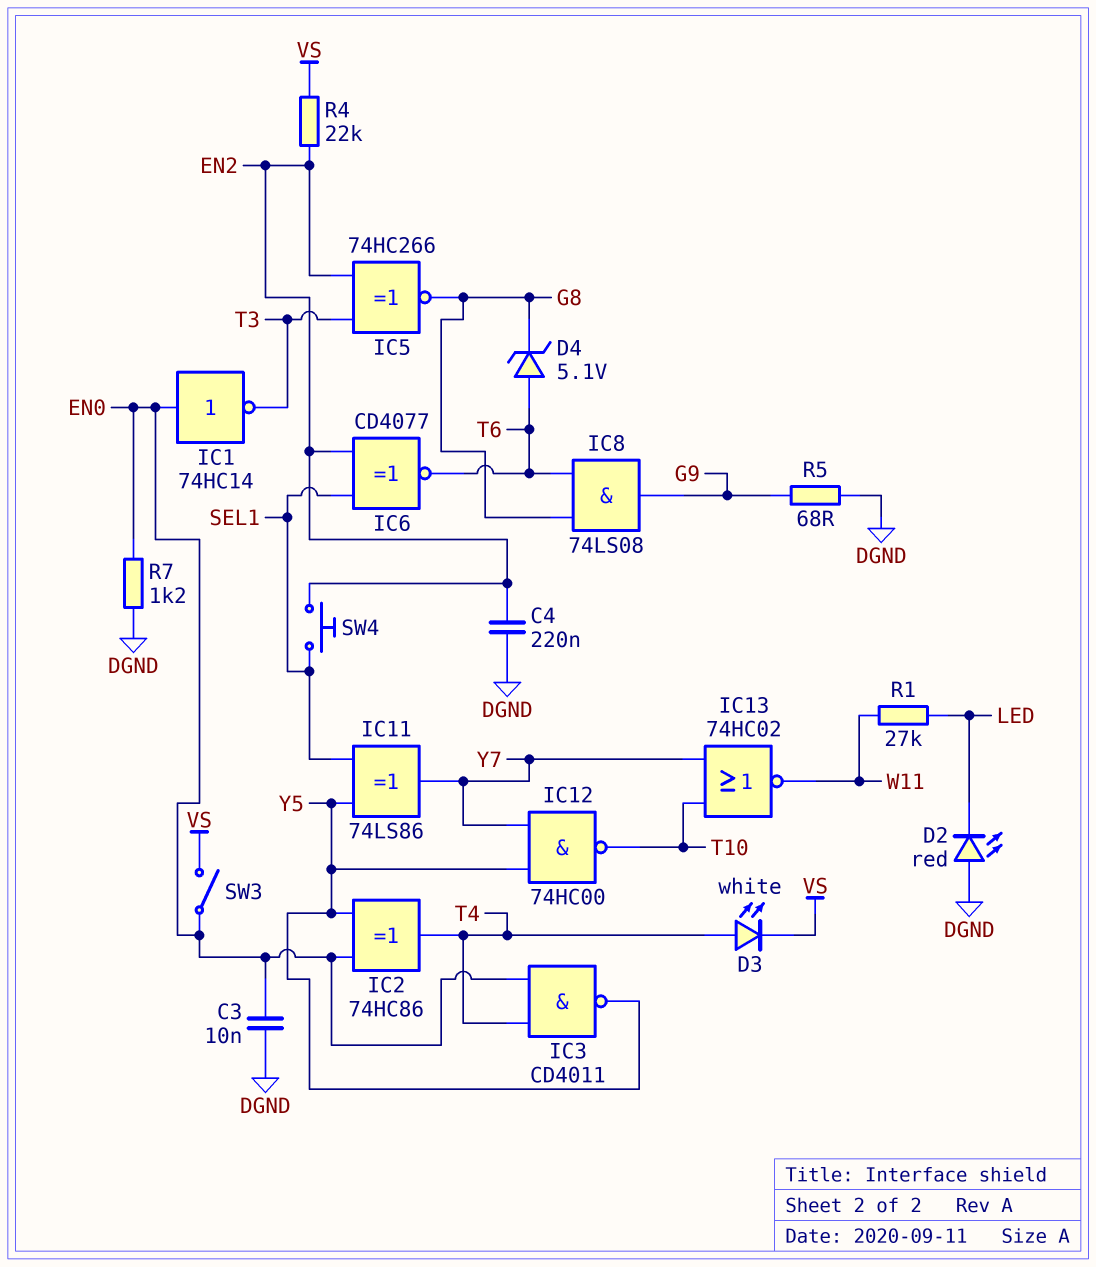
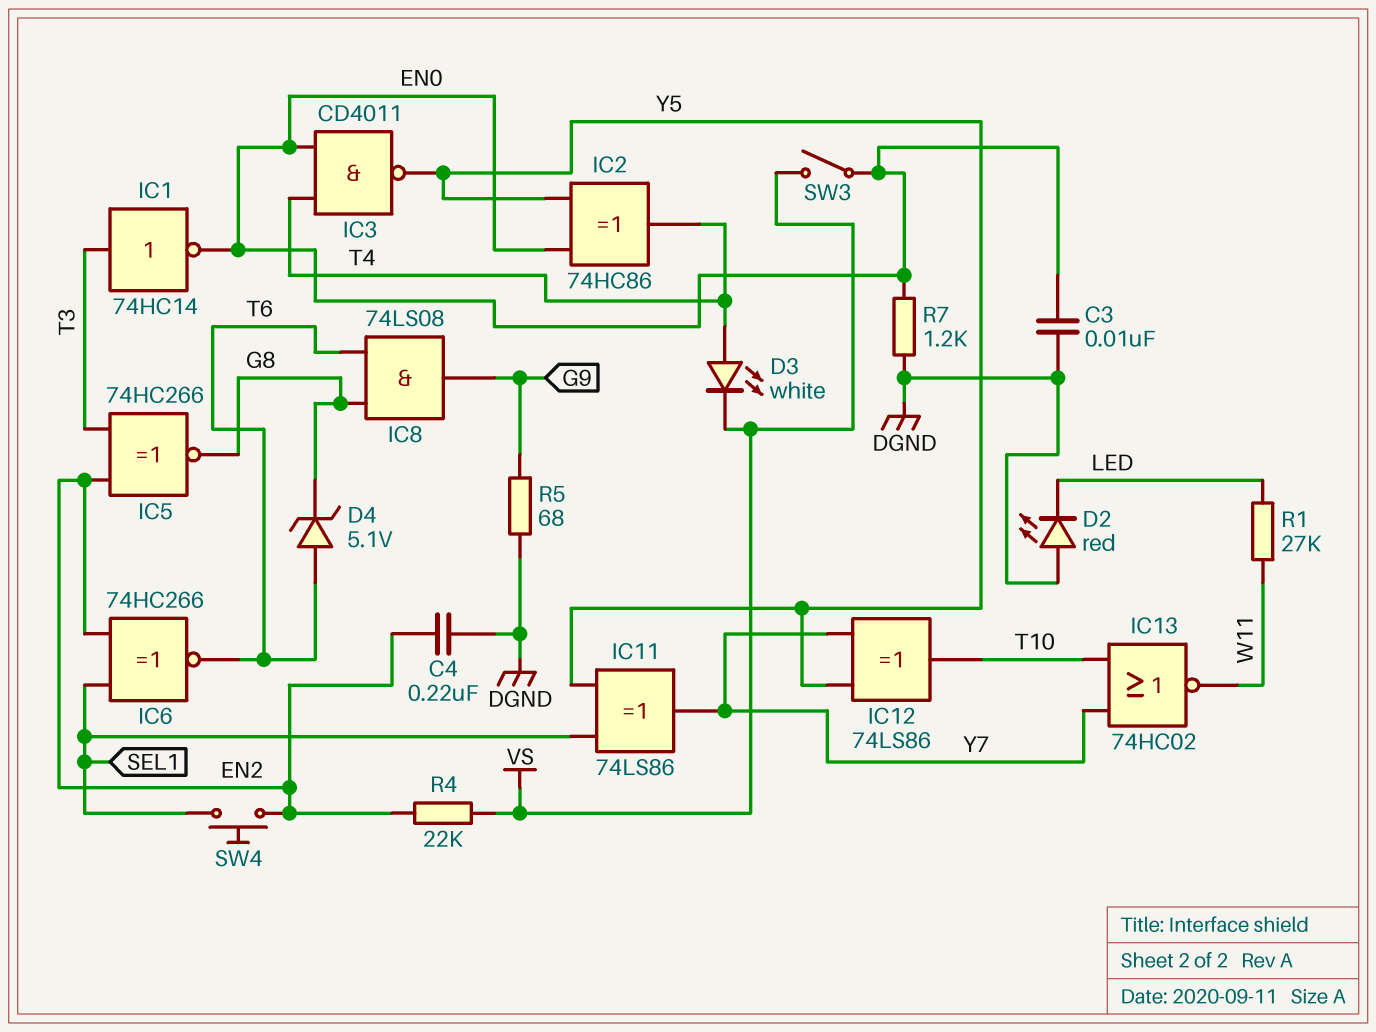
IC1: NOT 74HC14 (in EN0, out T3) -> NOT 74HC14 (in T3, out EN0)
IC6: XNOR CD4077 (in EN2, in SEL1, out T6) -> XNOR 74HC266 (in EN2, in SEL1, out T6)
IC12: NAND 74HC00 (in Y5, in Y7, out T10) -> XOR 74LS86 (in Y5, in Y7, out T10)

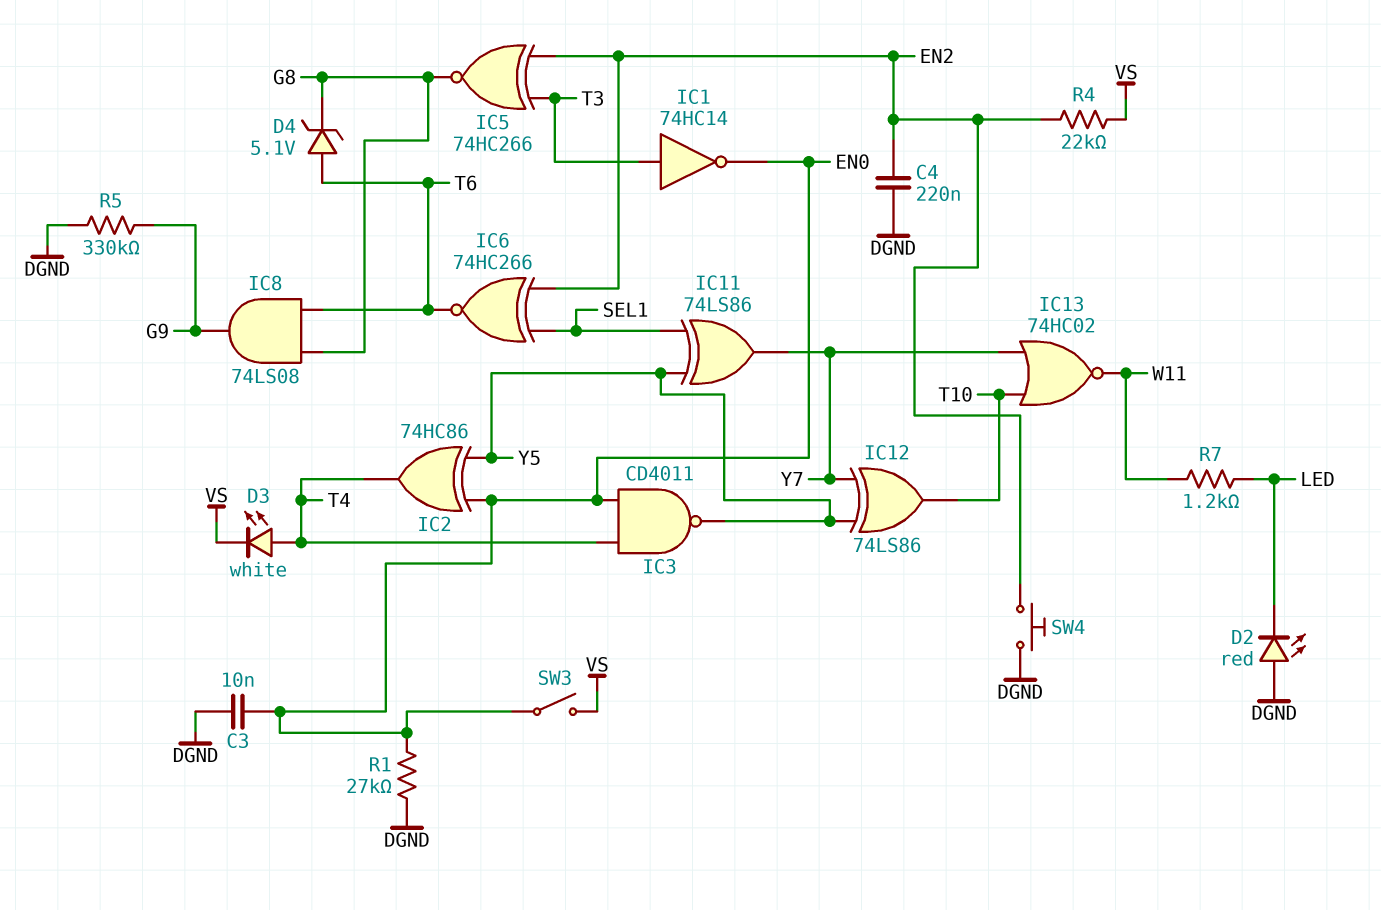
R1: 27k (LED, W11) -> 27k (DGND, EN0)
R5: 68 (DGND, G9) -> 330k (DGND, G9)
R7: 1.2k (DGND, EN0) -> 1.2k (LED, W11)
SW4: button (EN2, SEL1) -> button (DGND, EN2)

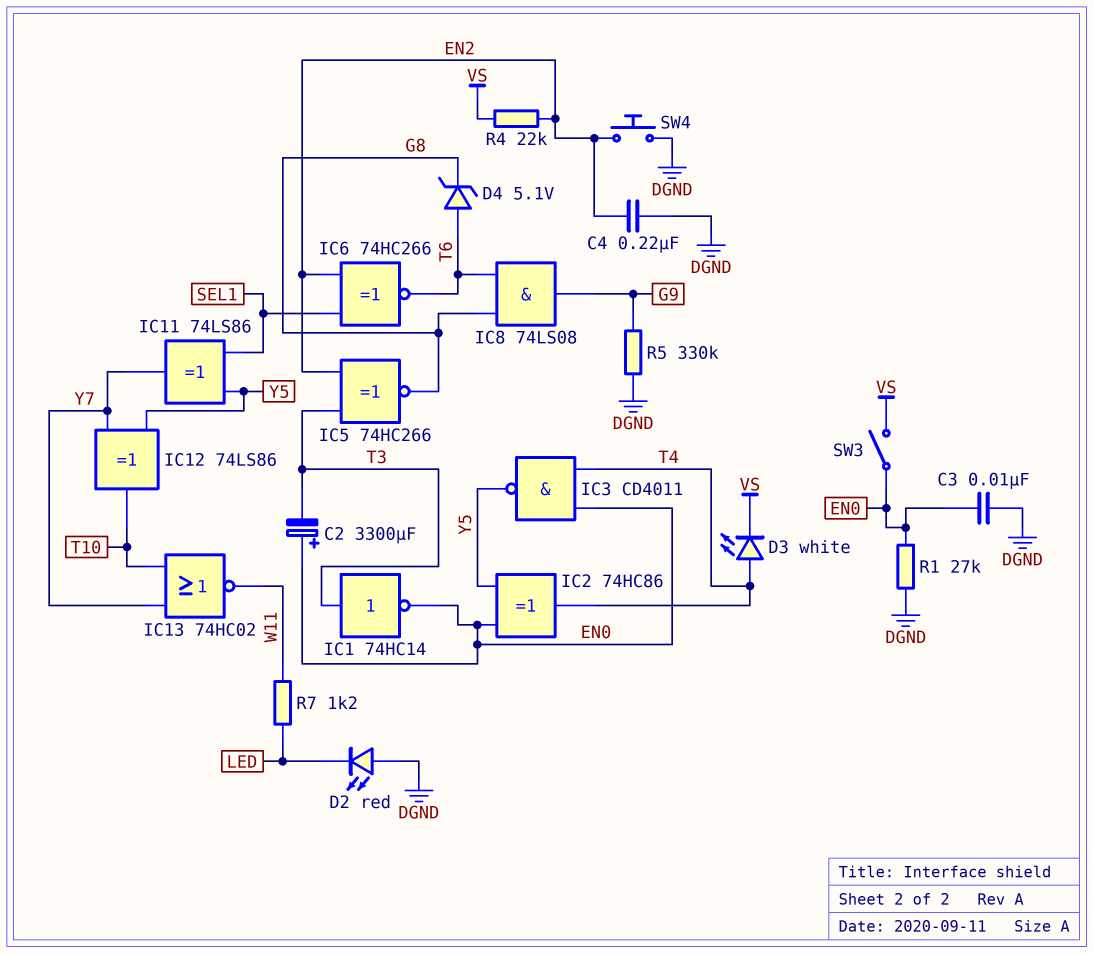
C2: none -> 3300uF (plus EN0, minus T3)

